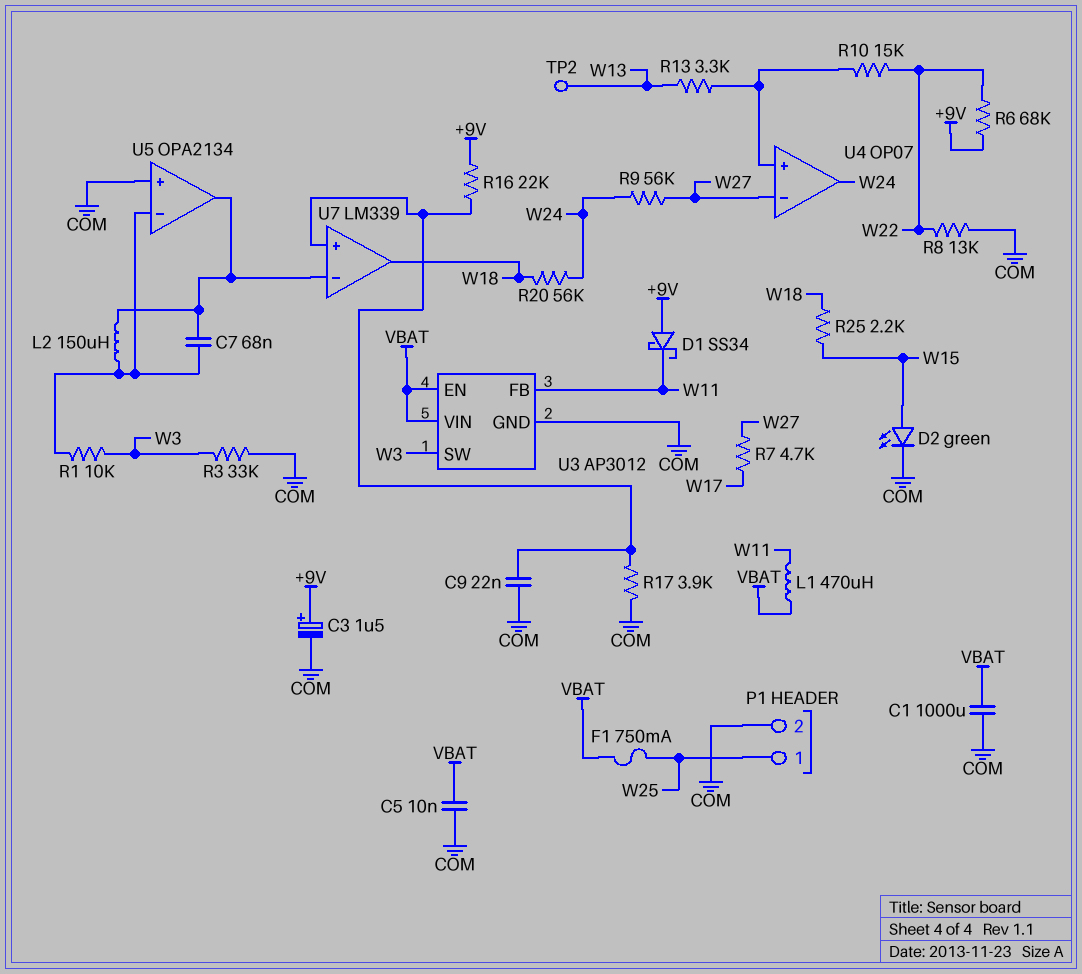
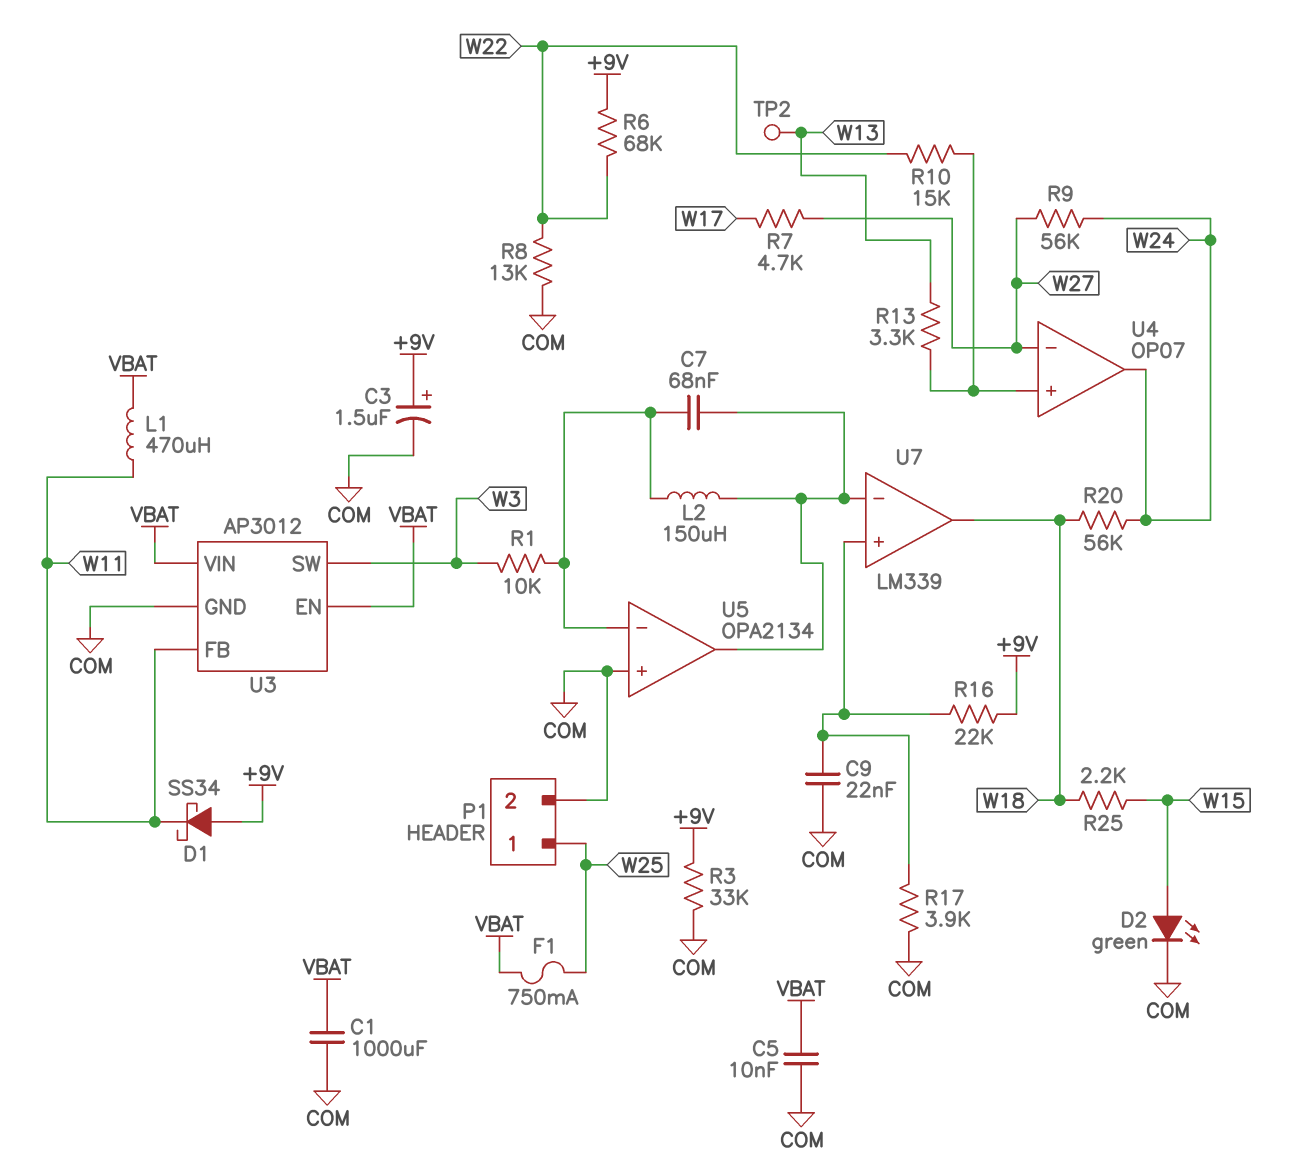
R3: 33k (COM, W3) -> 33k (+9V, COM)

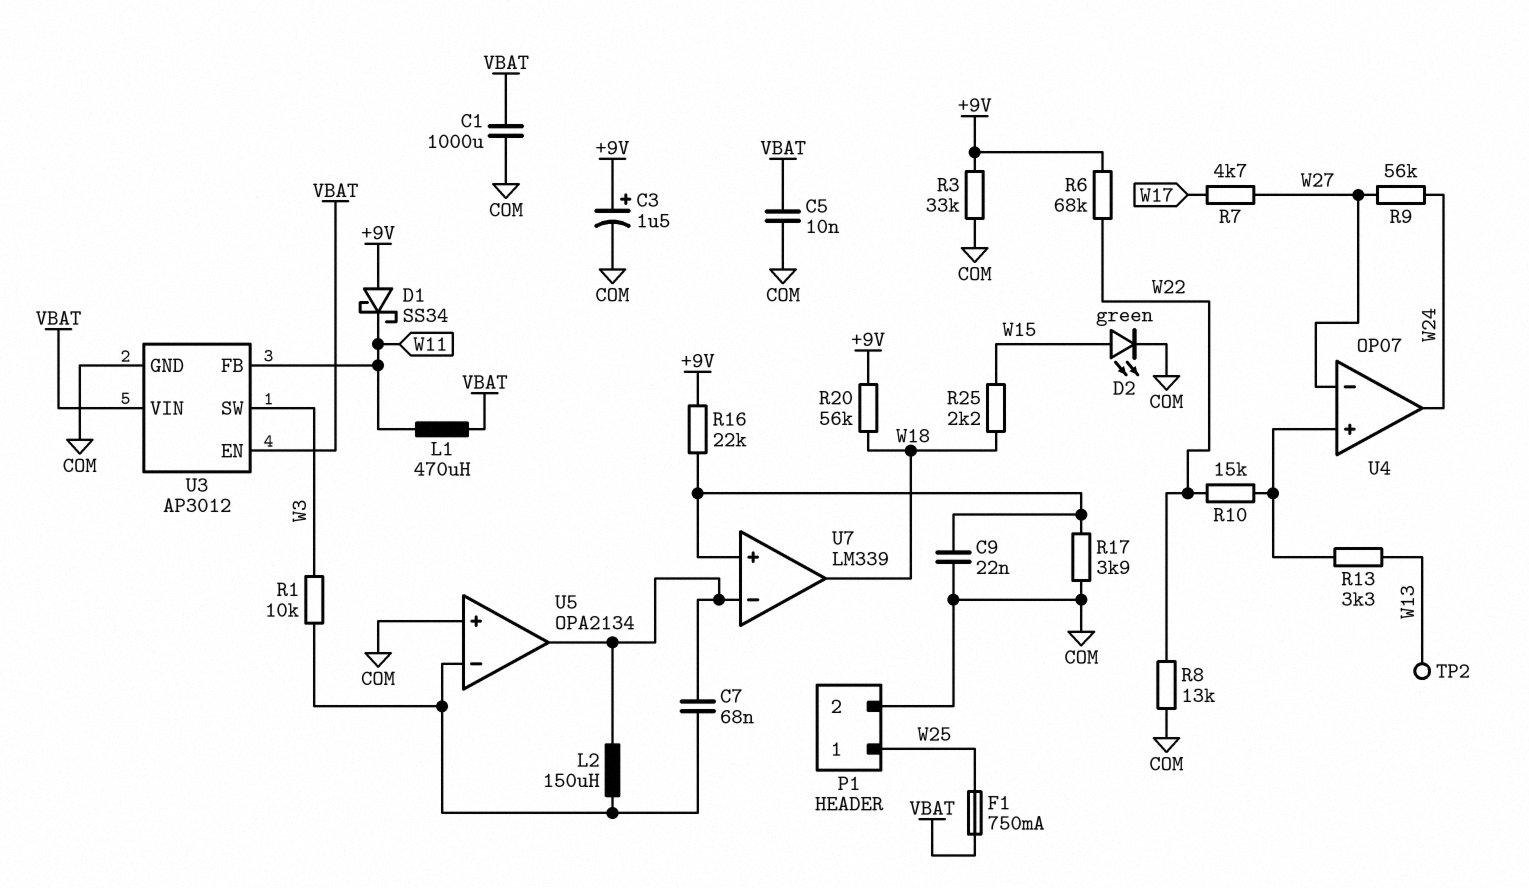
R20: 56k (W18, W24) -> 56k (+9V, W18)

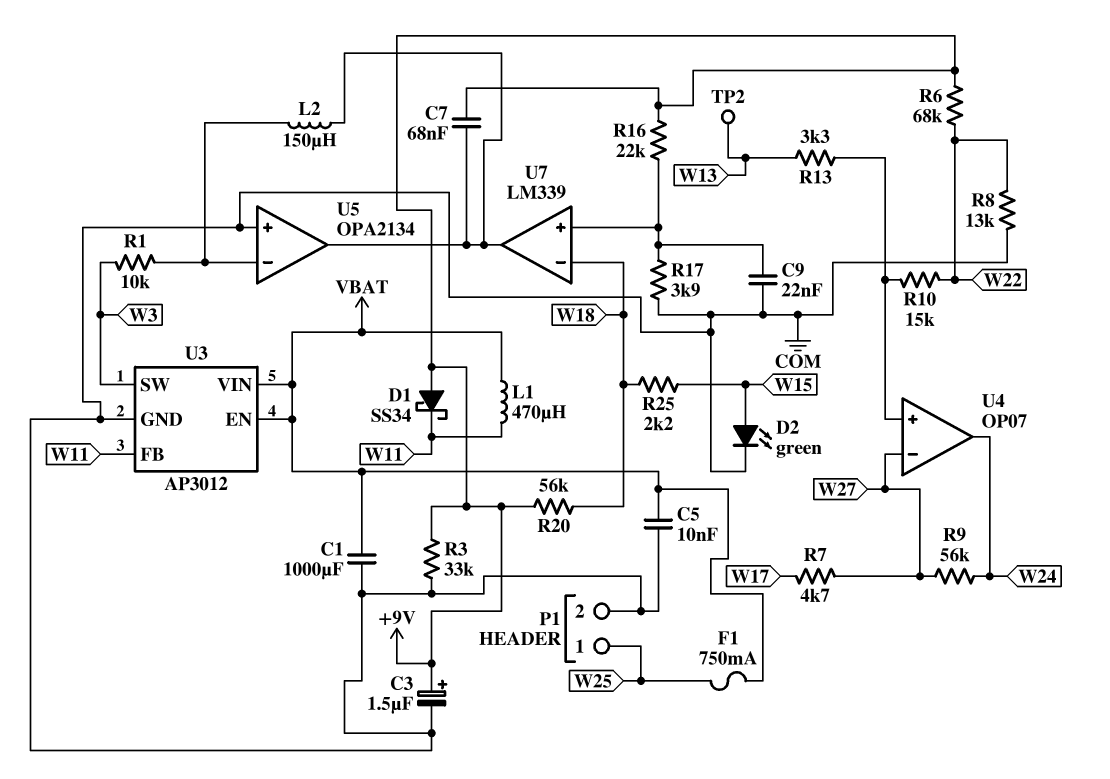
C7: 68nF (U5/in-, U5/out) -> 68nF (+9V, U5/out)
U7 pin in-: U5/out -> W18
U7 pin out: W18 -> U5/out

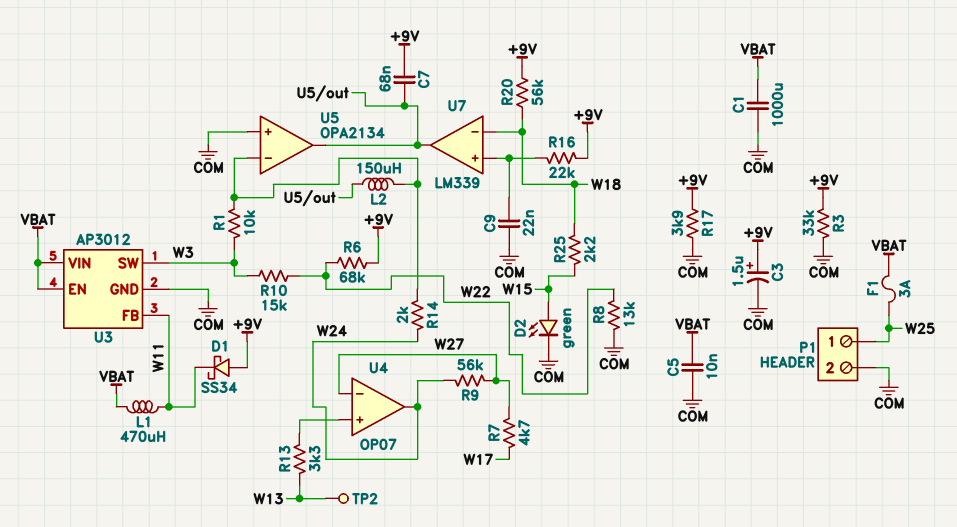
F1: 750mA (VBAT, W25) -> 3A (VBAT, W25)
R10: 15k (U4/in+, W22) -> 15k (W3, W22)
R14: none -> 2k (U5/in-, W24)
R17: 3.9k (COM, U7/in+) -> 3.9k (+9V, COM)

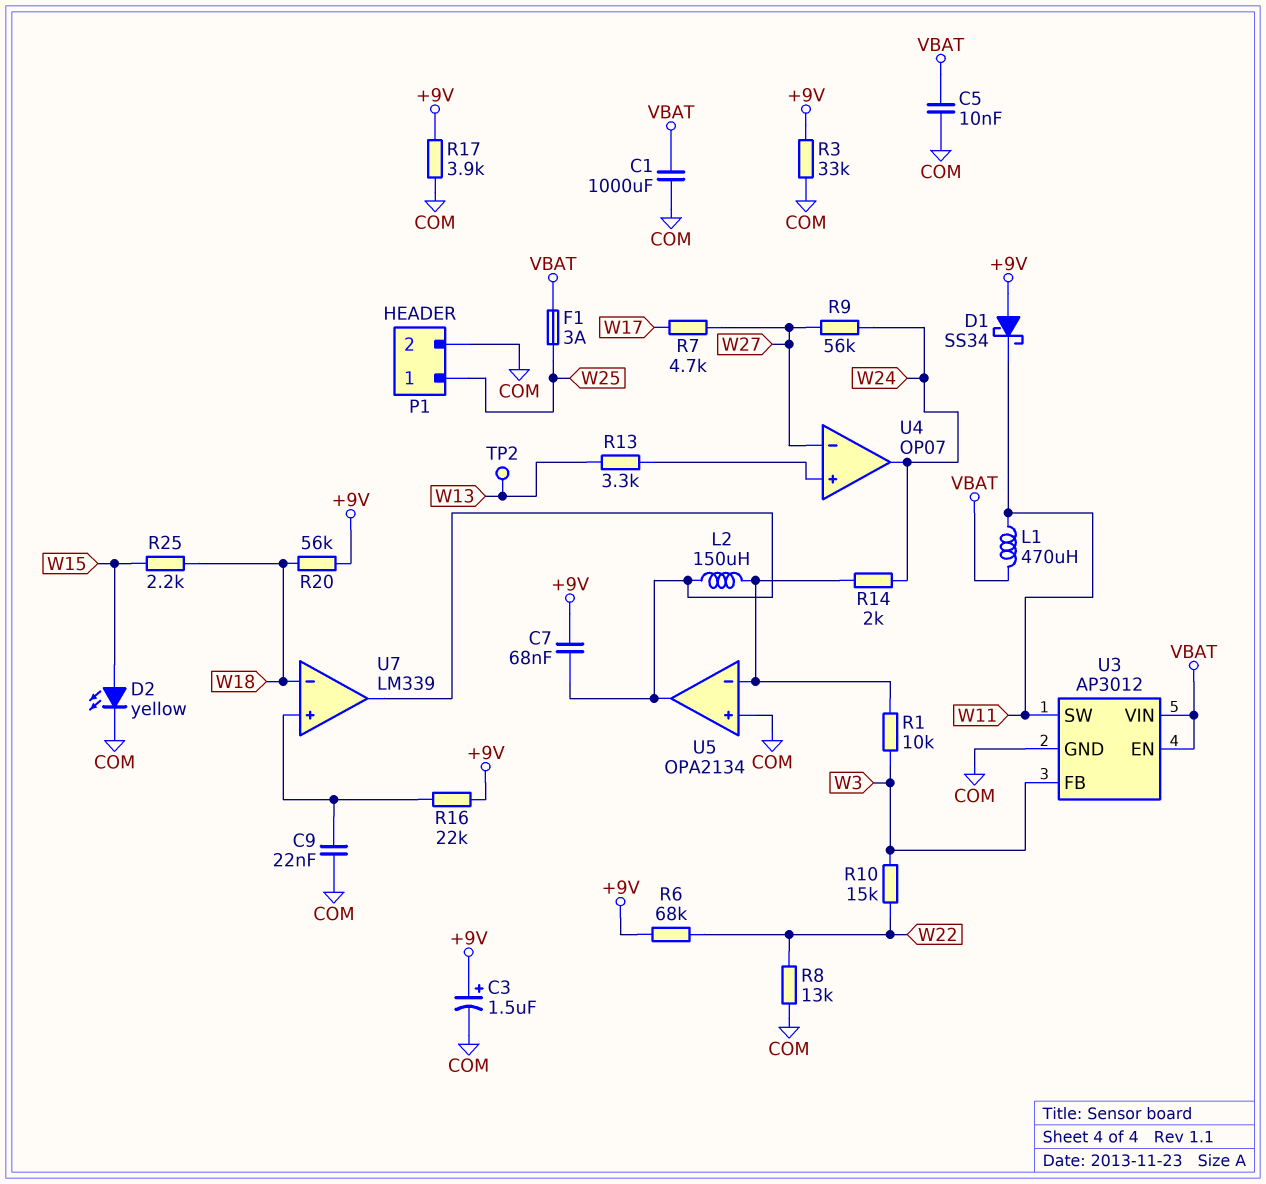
D2: LED green (A W15, K COM) -> LED yellow (A W15, K COM)
U3 pin FB: W11 -> W3
U3 pin SW: W3 -> W11

